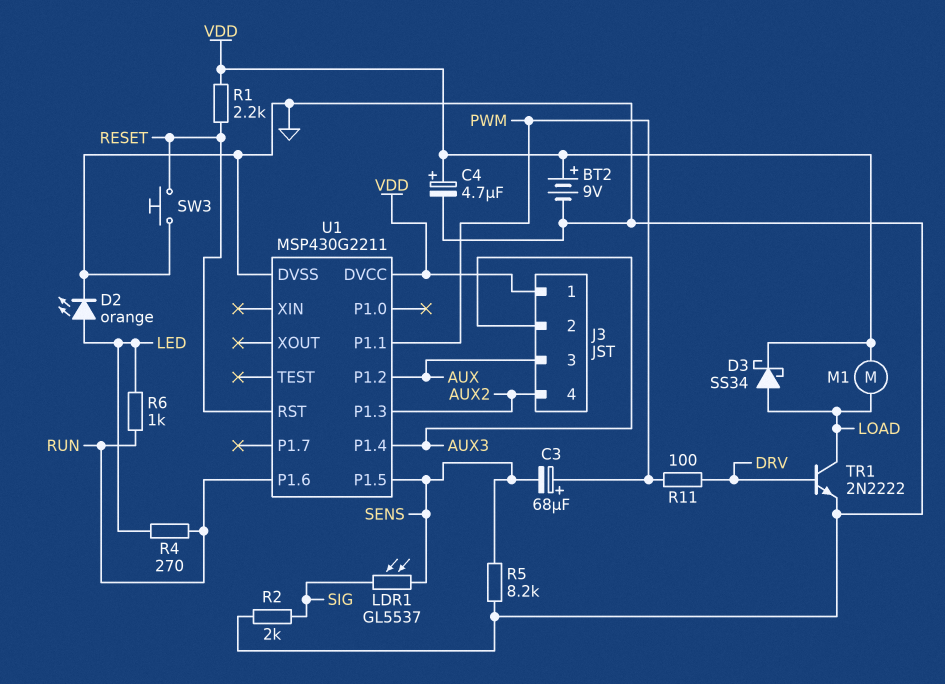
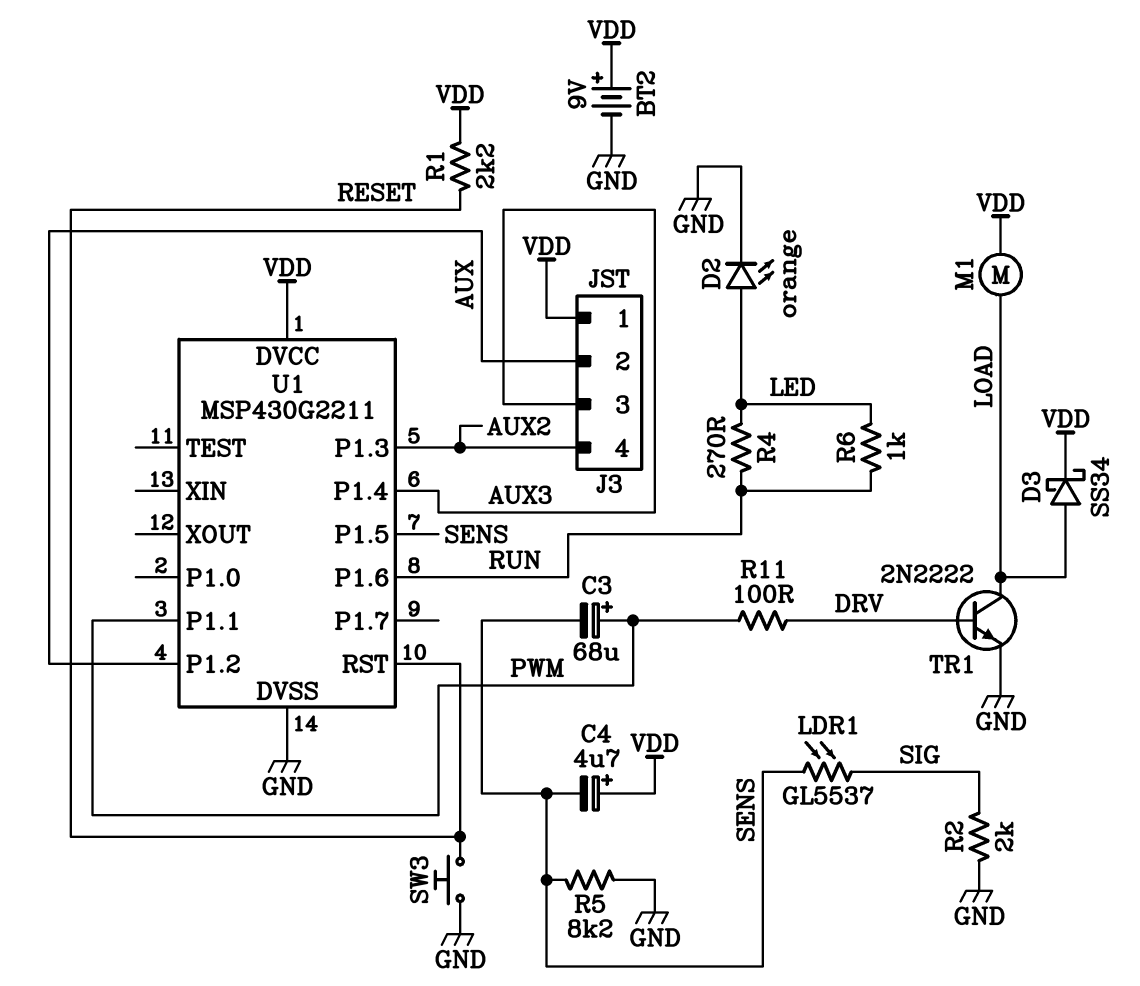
C4: 4.7uF (plus VDD, minus GND) -> 4.7uF (plus VDD, minus SENS)
J3 pin 2: AUX3 -> AUX
J3 pin 3: AUX -> AUX3

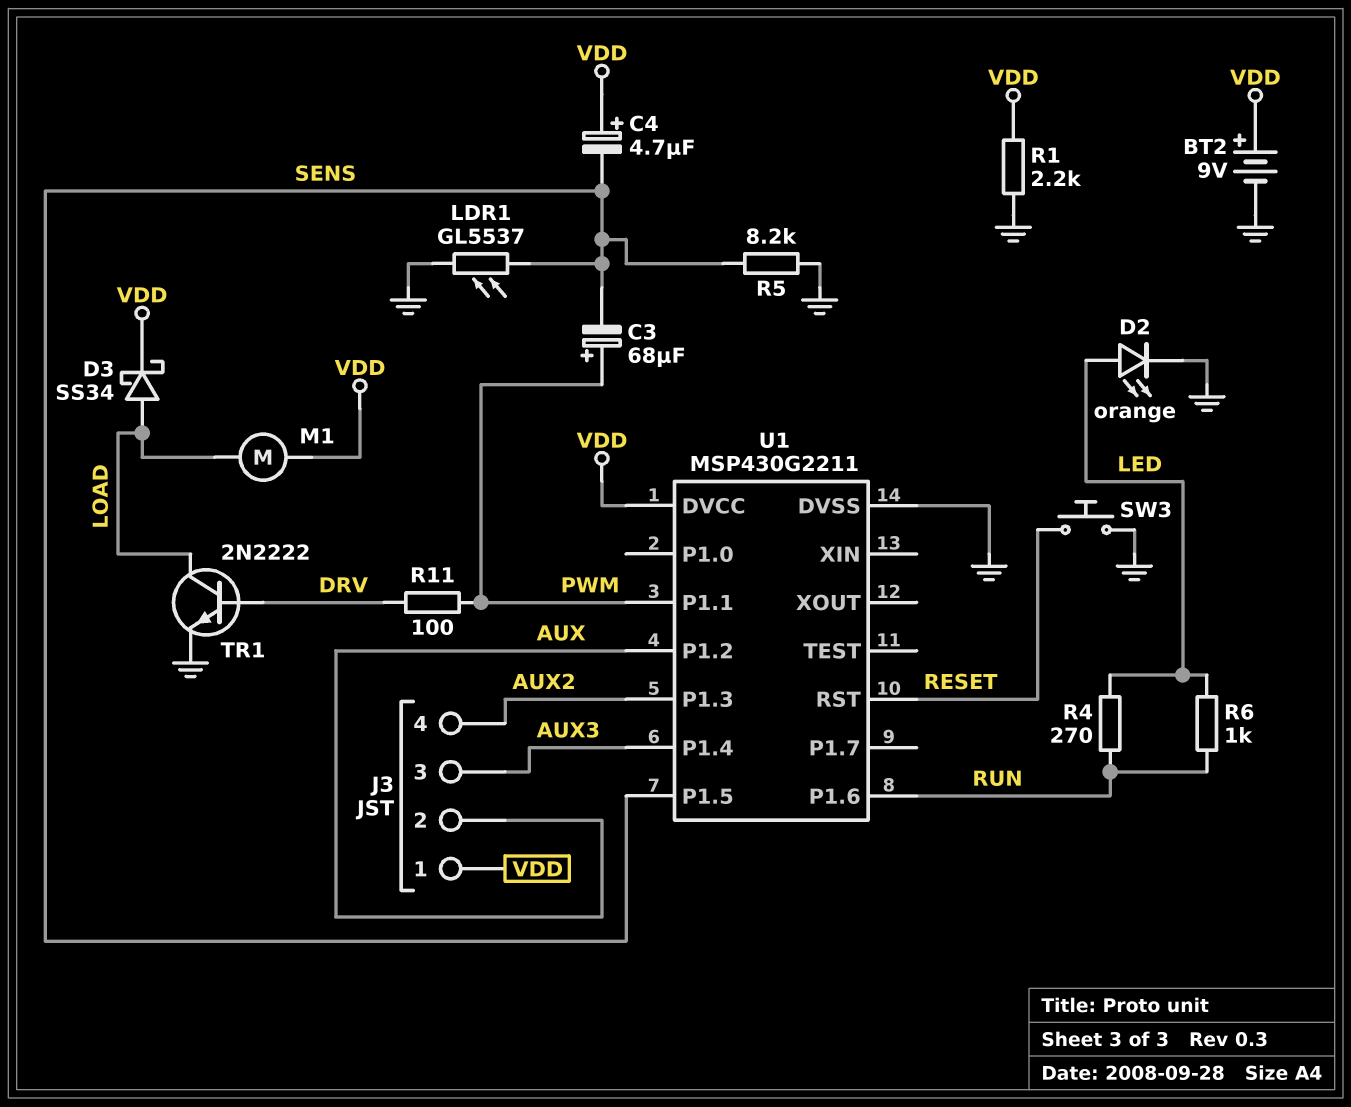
LDR1: GL5537 (SENS, SIG) -> GL5537 (GND, SENS)
R1: 2.2k (RESET, VDD) -> 2.2k (GND, VDD)
R2: 2k (GND, SIG) -> none

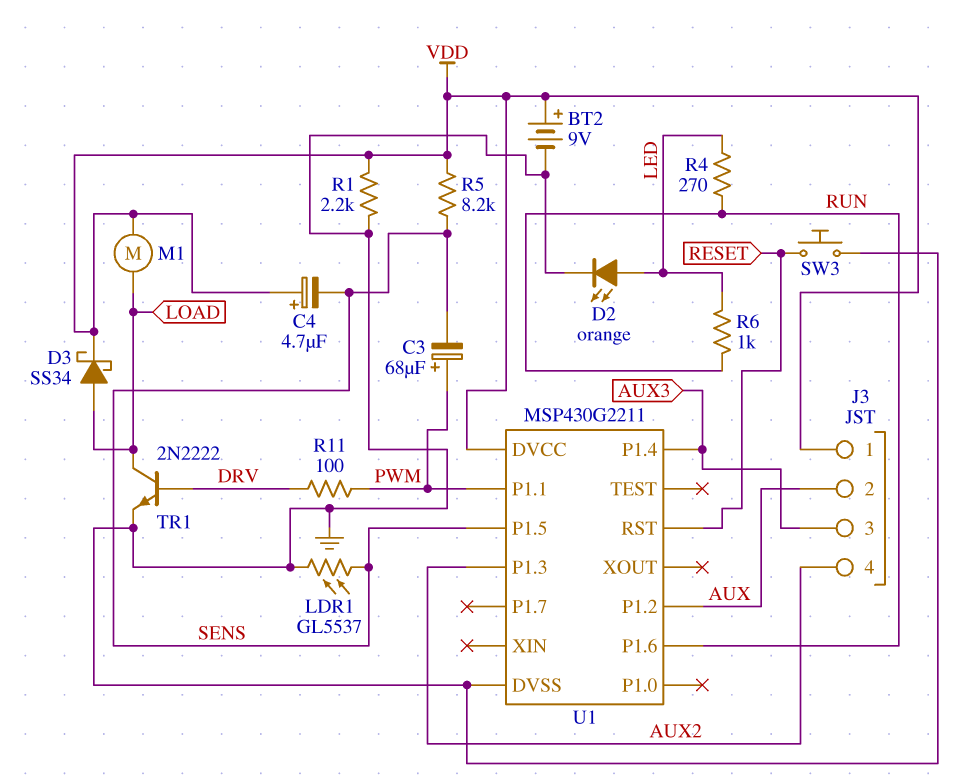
R5: 8.2k (GND, SENS) -> 8.2k (SENS, VDD)

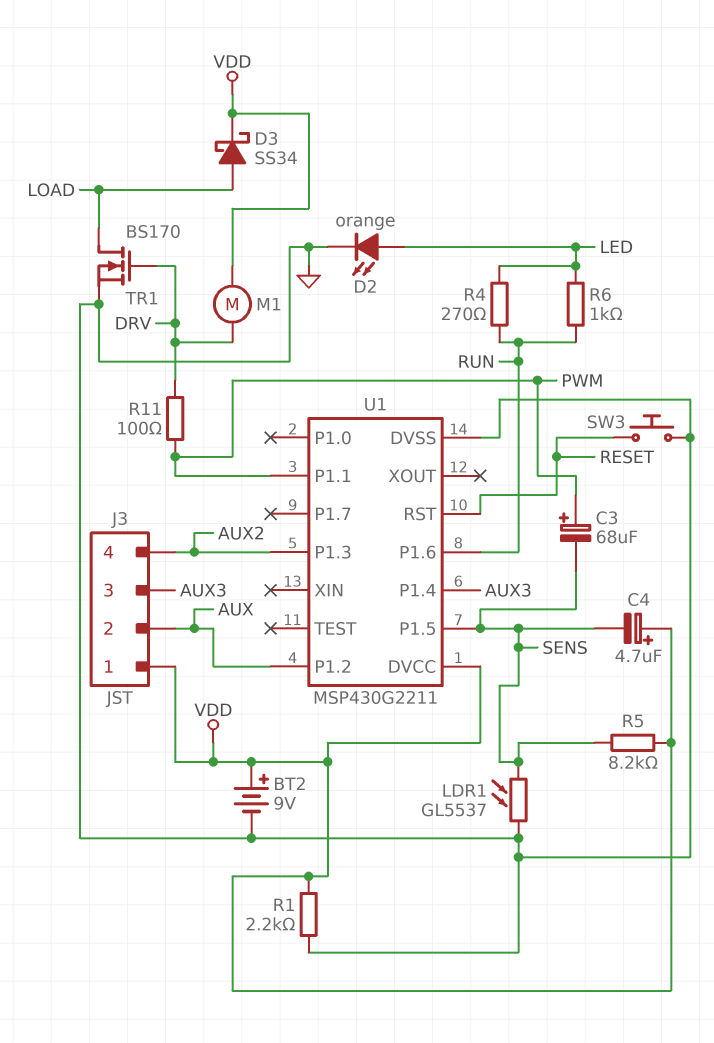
M1: motor (LOAD, VDD) -> motor (DRV, VDD)
TR1: NPN 2N2222 (B DRV, C LOAD, E GND) -> NMOS BS170 (G DRV, D LOAD, S GND)

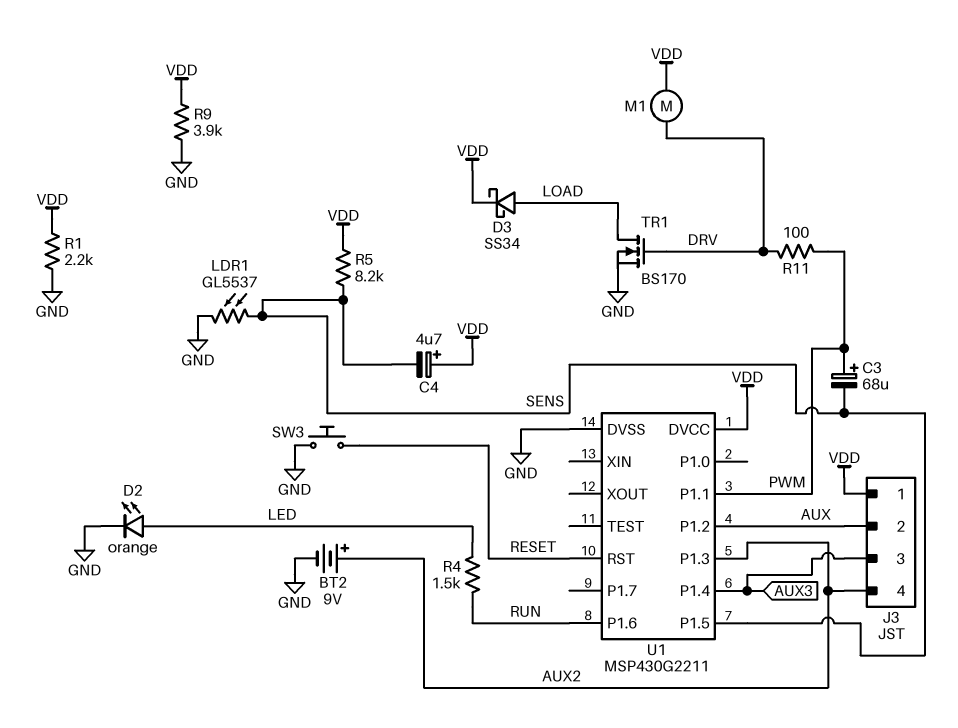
BT2: 9V (plus VDD, minus GND) -> 9V (plus AUX2, minus GND)
R4: 270 (LED, RUN) -> 1.5k (LED, RUN)
R6: 1k (LED, RUN) -> none
R9: none -> 3.9k (GND, VDD)

